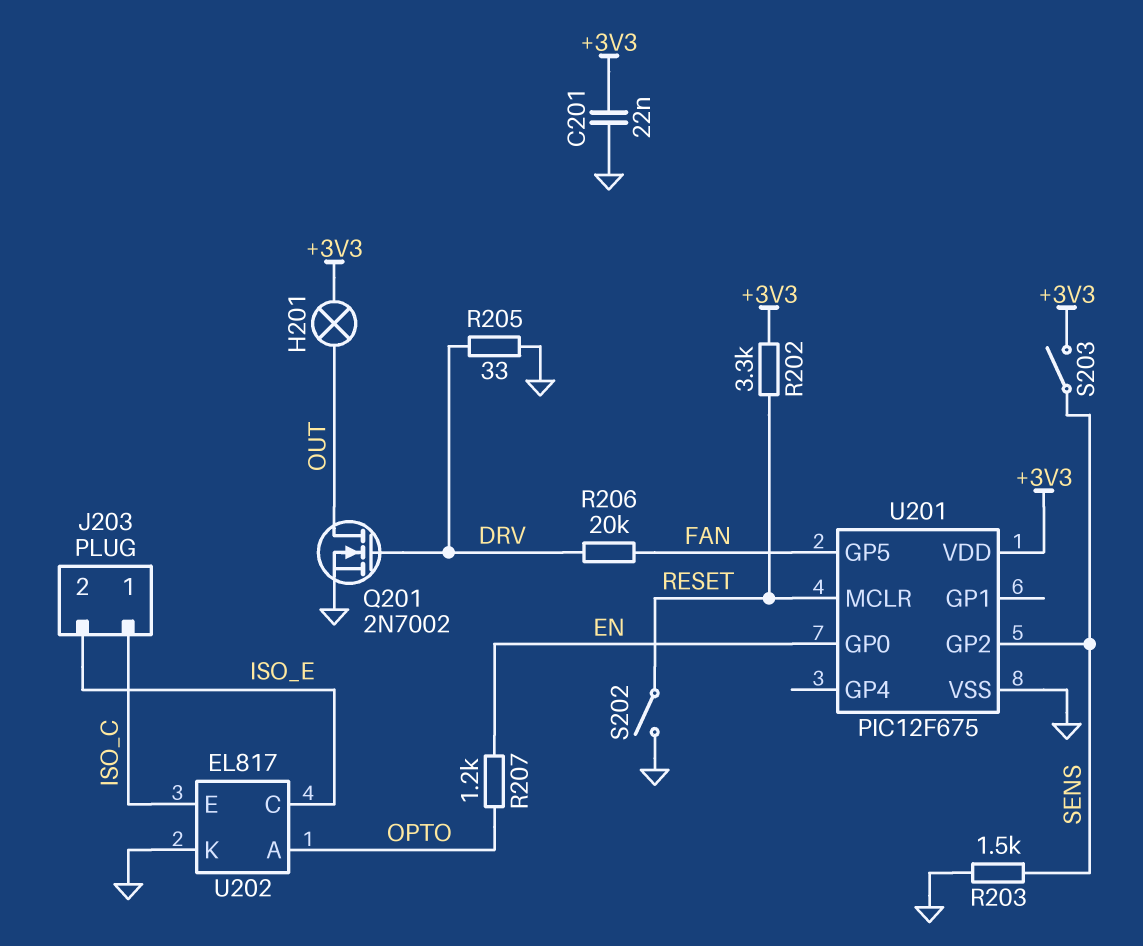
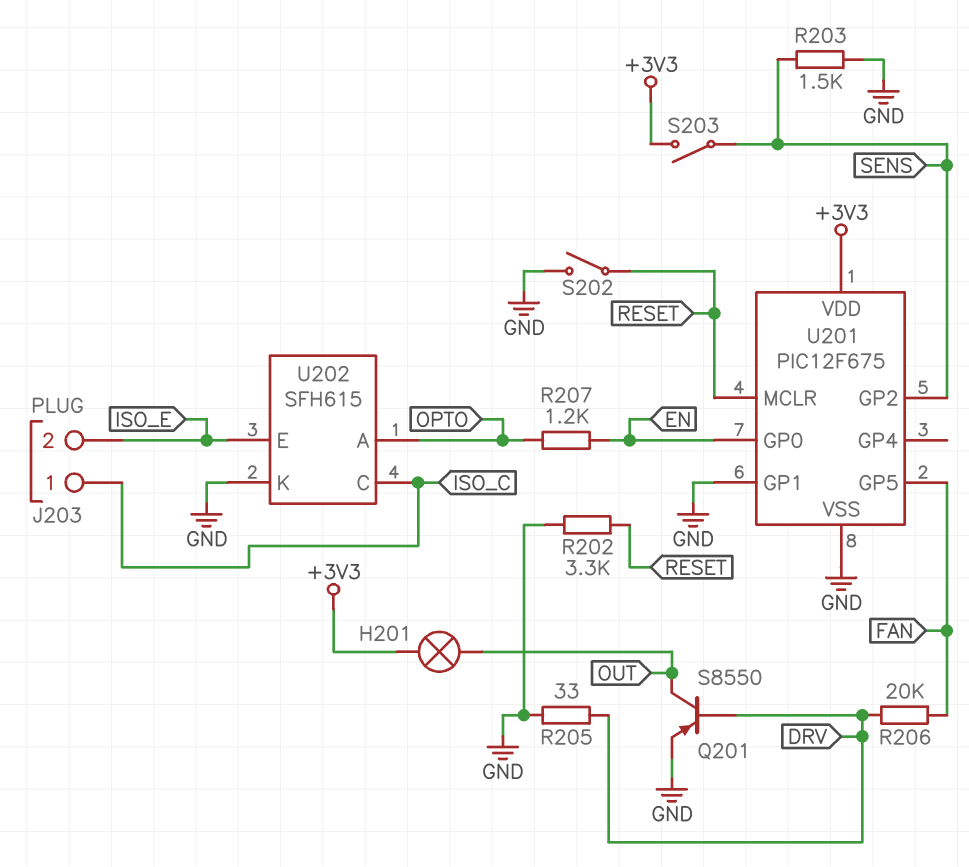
C201: 22nF (+3V3, GND) -> none
Q201: NMOS 2N7002 (G DRV, D OUT, S GND) -> PNP S8550 (B DRV, C OUT, E GND)
R202: 3.3k (+3V3, RESET) -> 3.3k (GND, RESET)
U201 pin GP1: none -> GND
U202: EL817 -> SFH615
U202 pin C: ISO_E -> ISO_C
U202 pin E: ISO_C -> ISO_E

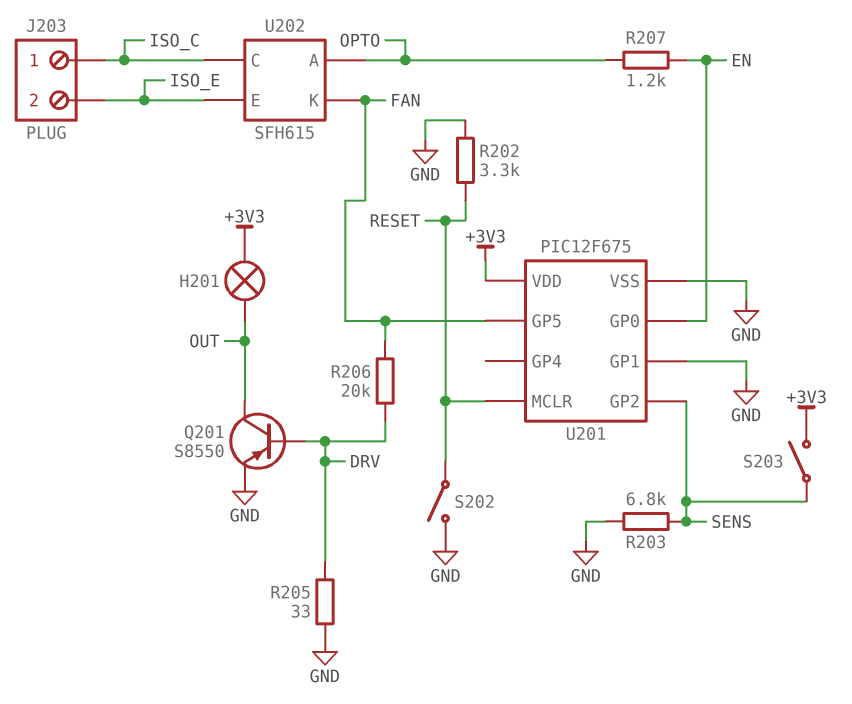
R203: 1.5k (GND, SENS) -> 6.8k (GND, SENS)
U202 pin K: GND -> FAN

